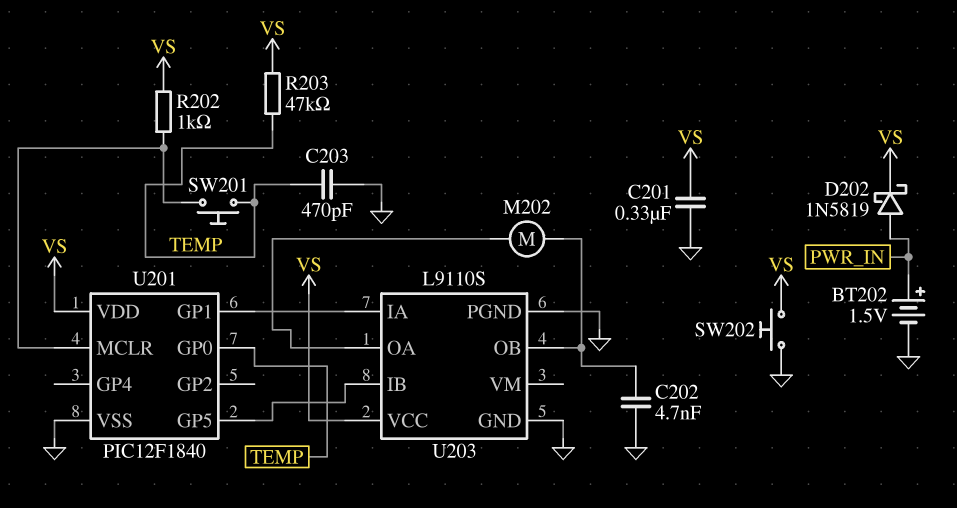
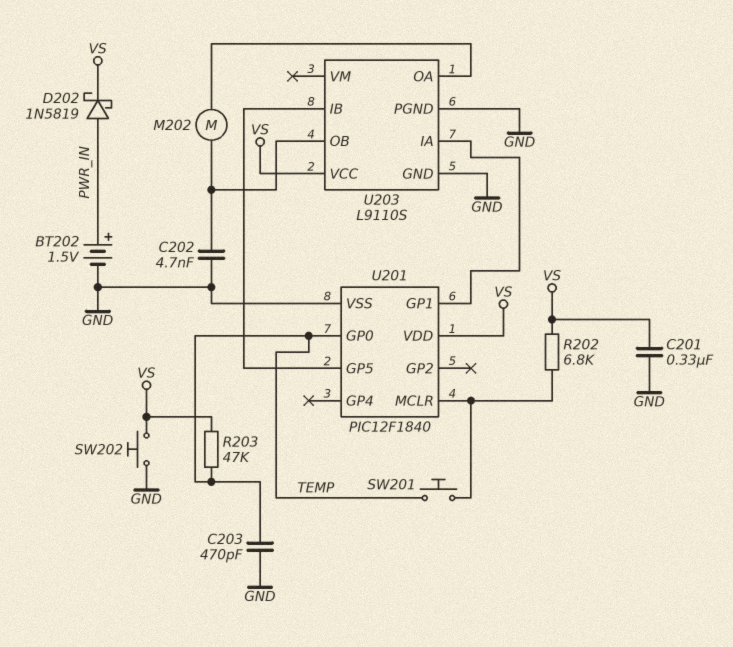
R202: 1k (U201/MCLR, VS) -> 6.8k (U201/MCLR, VS)

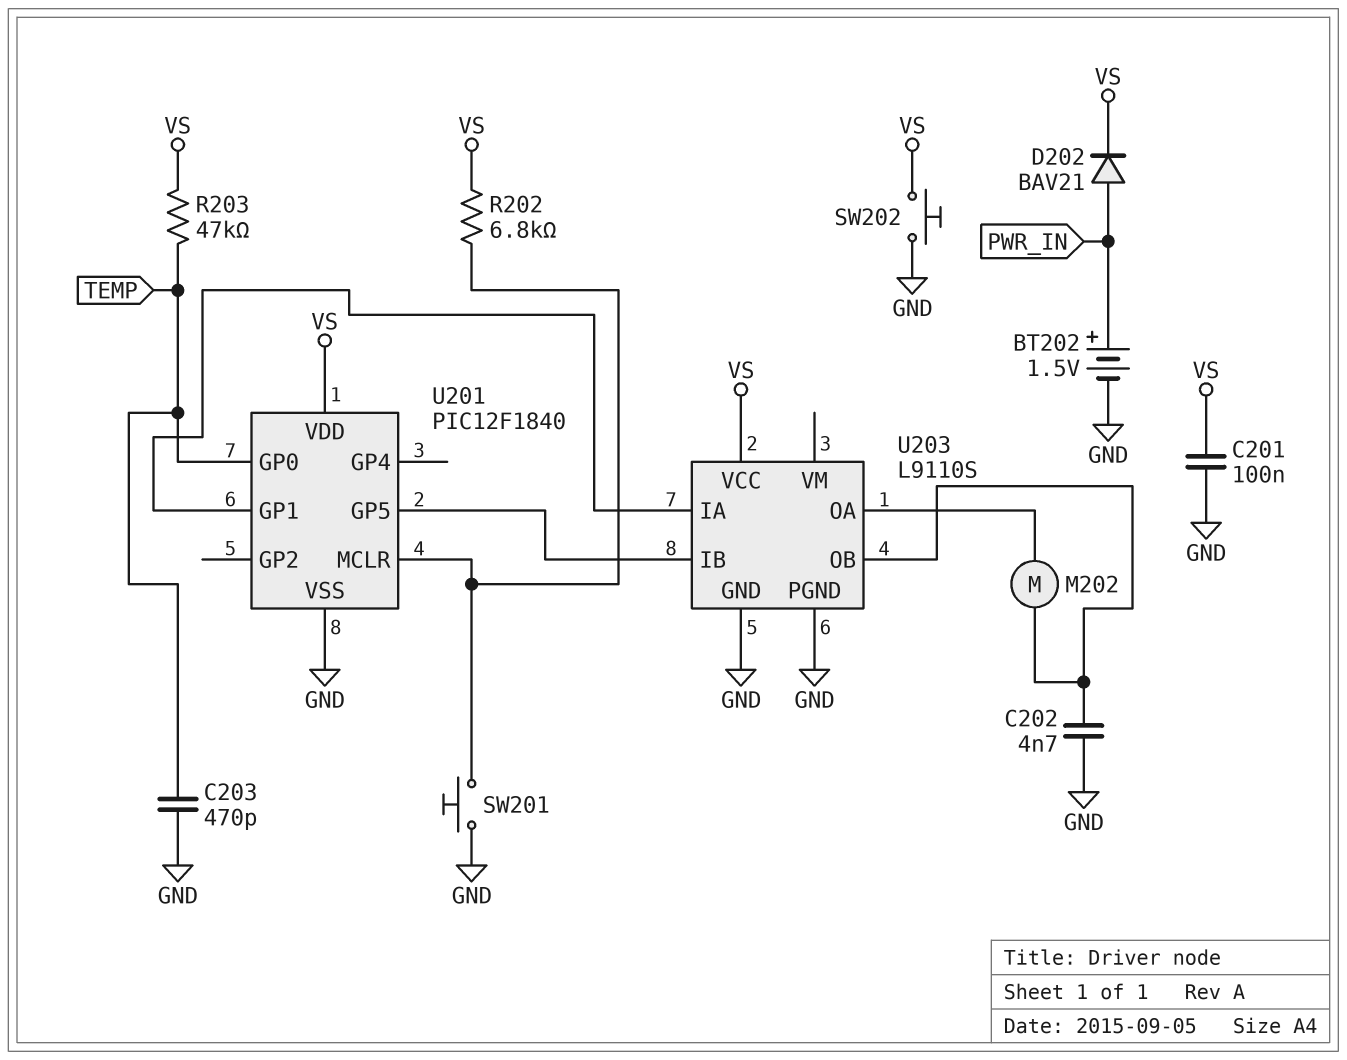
C201: 330nF (GND, VS) -> 100nF (GND, VS)
D202: schottky 1N5819 (A PWR_IN, K VS) -> diode BAV21 (A PWR_IN, K VS)
SW201: button (TEMP, U201/MCLR) -> button (GND, U201/MCLR)

